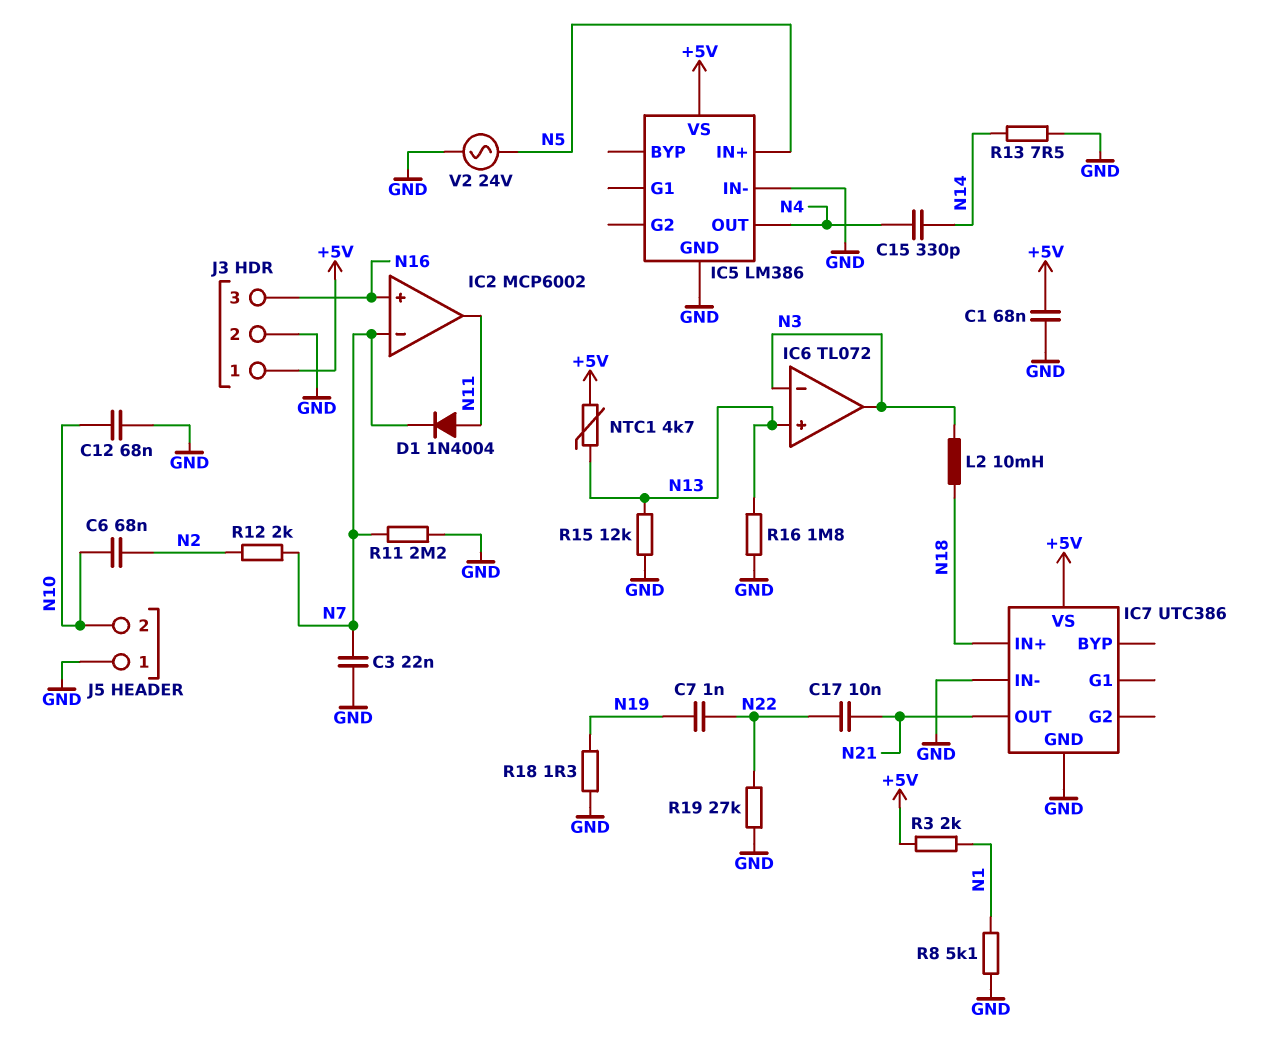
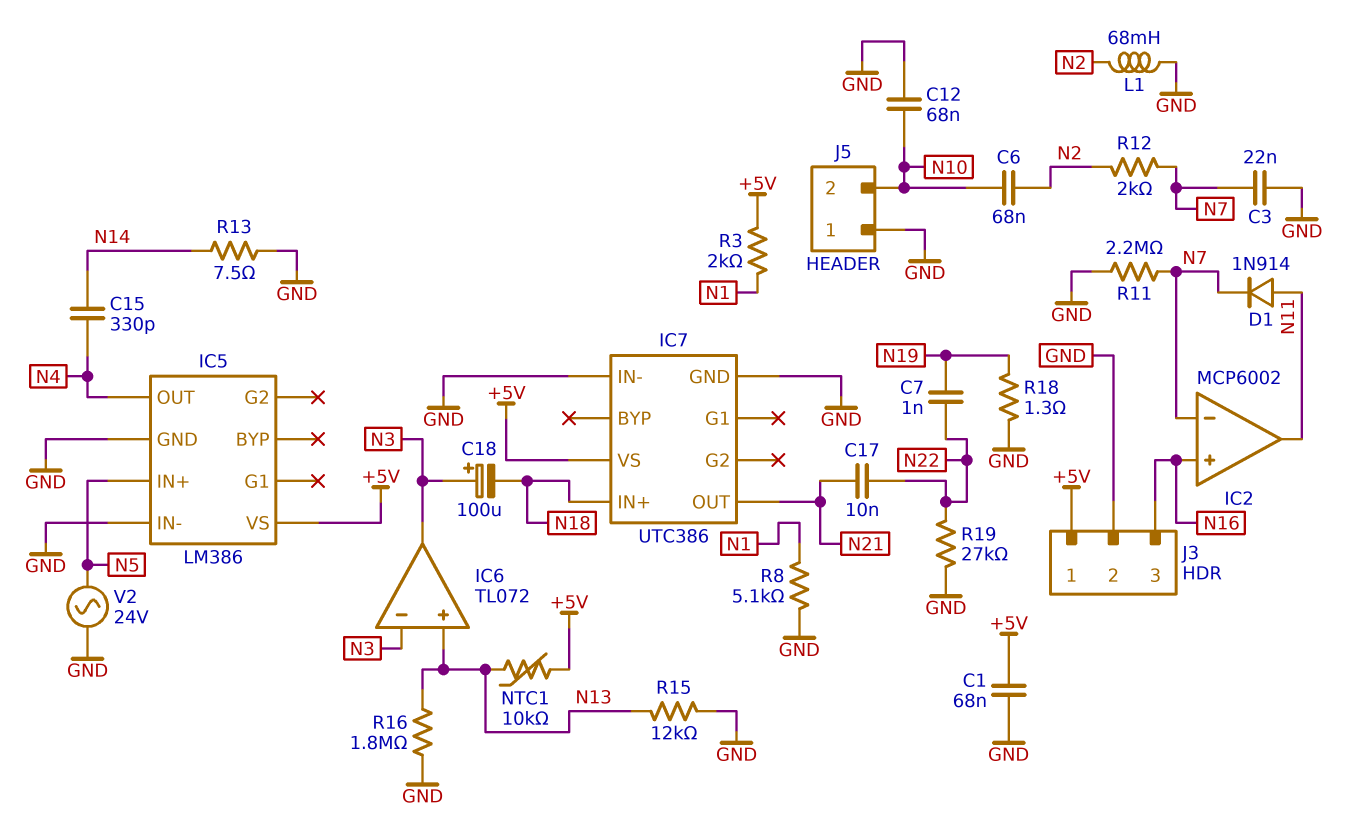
C18: none -> 100uF (plus N3, minus N18)
D1: diode 1N4004 (A N11, K N7) -> diode 1N914 (A N11, K N7)
L1: none -> 68mH (GND, N2)
L2: 10mH (N3, N18) -> none
NTC1: 4.7k (+5V, N13) -> 10k (+5V, N13)

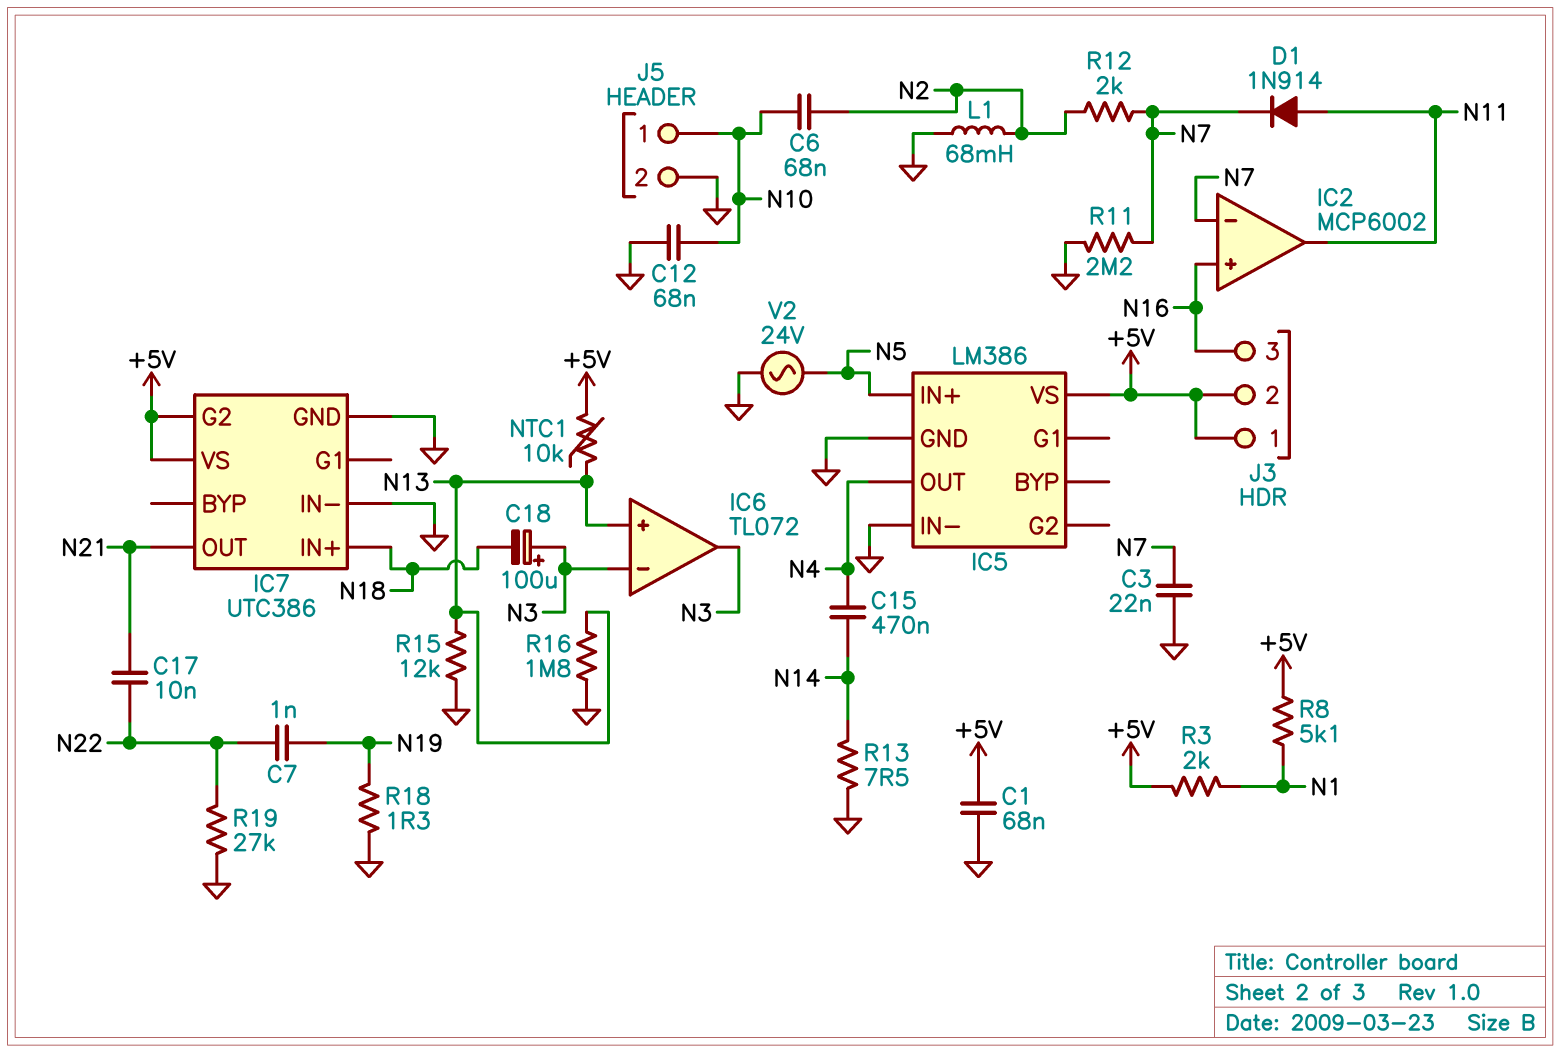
C15: 330pF (N4, N14) -> 470nF (N4, N14)
IC7 pin G2: none -> +5V
J3 pin 2: GND -> +5V
J5 pin 1: GND -> N10
J5 pin 2: N10 -> GND
R8: 5.1k (GND, N1) -> 5.1k (+5V, N1)

